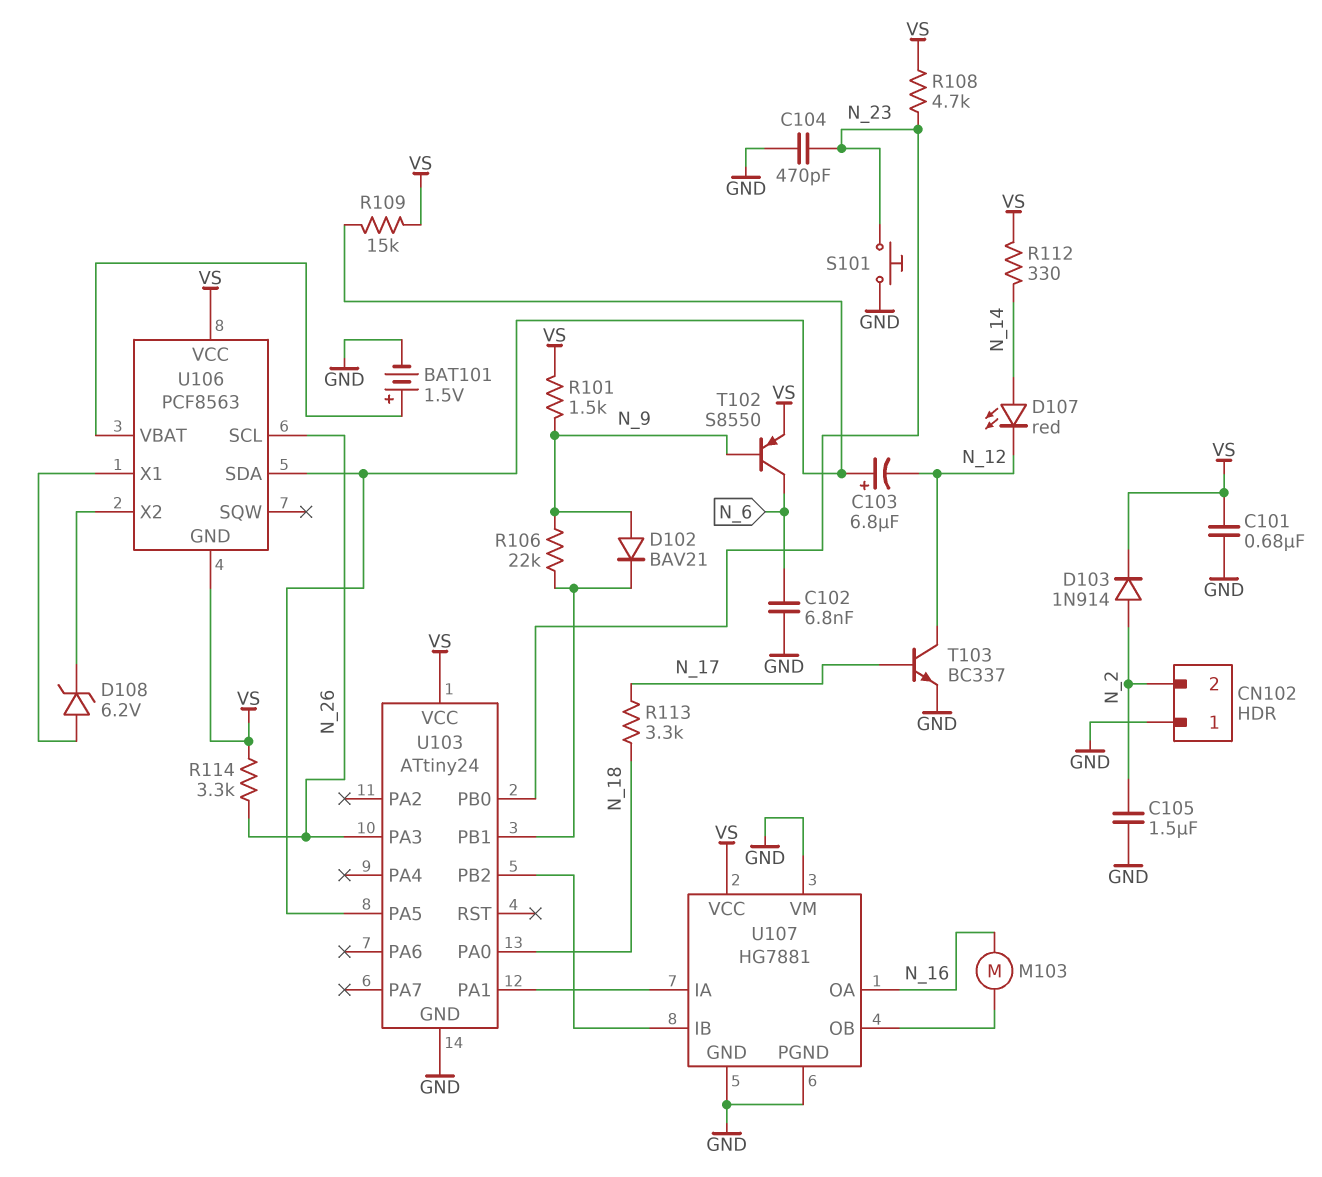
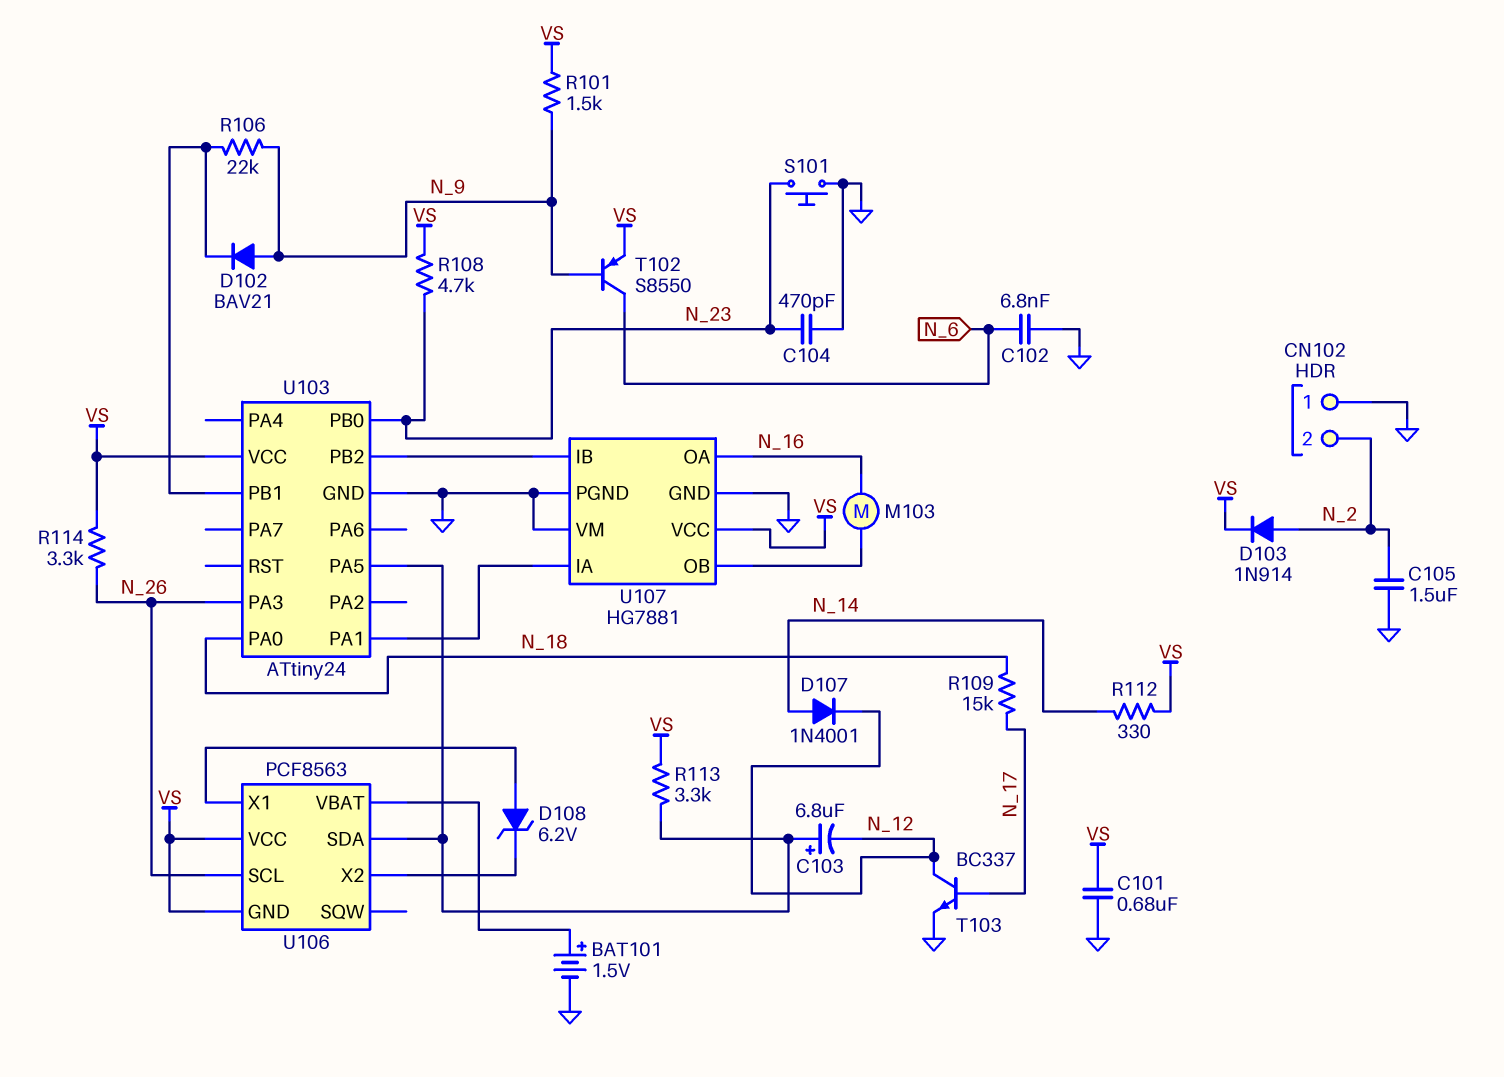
D107: LED red (A N_14, K N_12) -> diode 1N4001 (A N_14, K N_12)
R109: 15k (U103/PA5, VS) -> 15k (N_17, N_18)
R113: 3.3k (N_17, N_18) -> 3.3k (U103/PA5, VS)

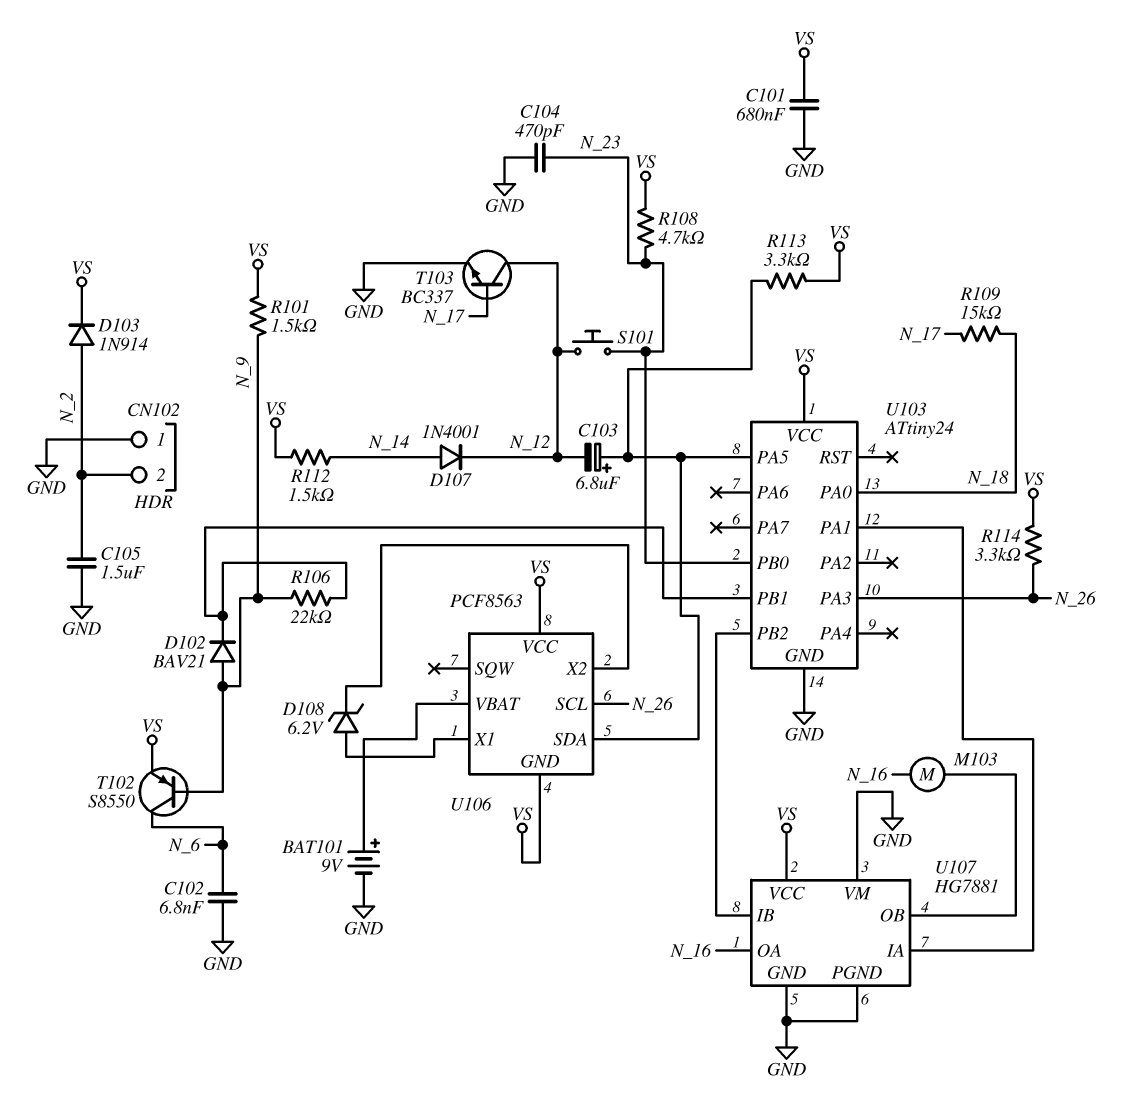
BAT101: 1.5V (plus U106/VBAT, minus GND) -> 9V (plus U106/VBAT, minus GND)
R112: 330 (N_14, VS) -> 1.5k (N_14, VS)
S101: button (GND, N_23) -> button (N_12, N_23)

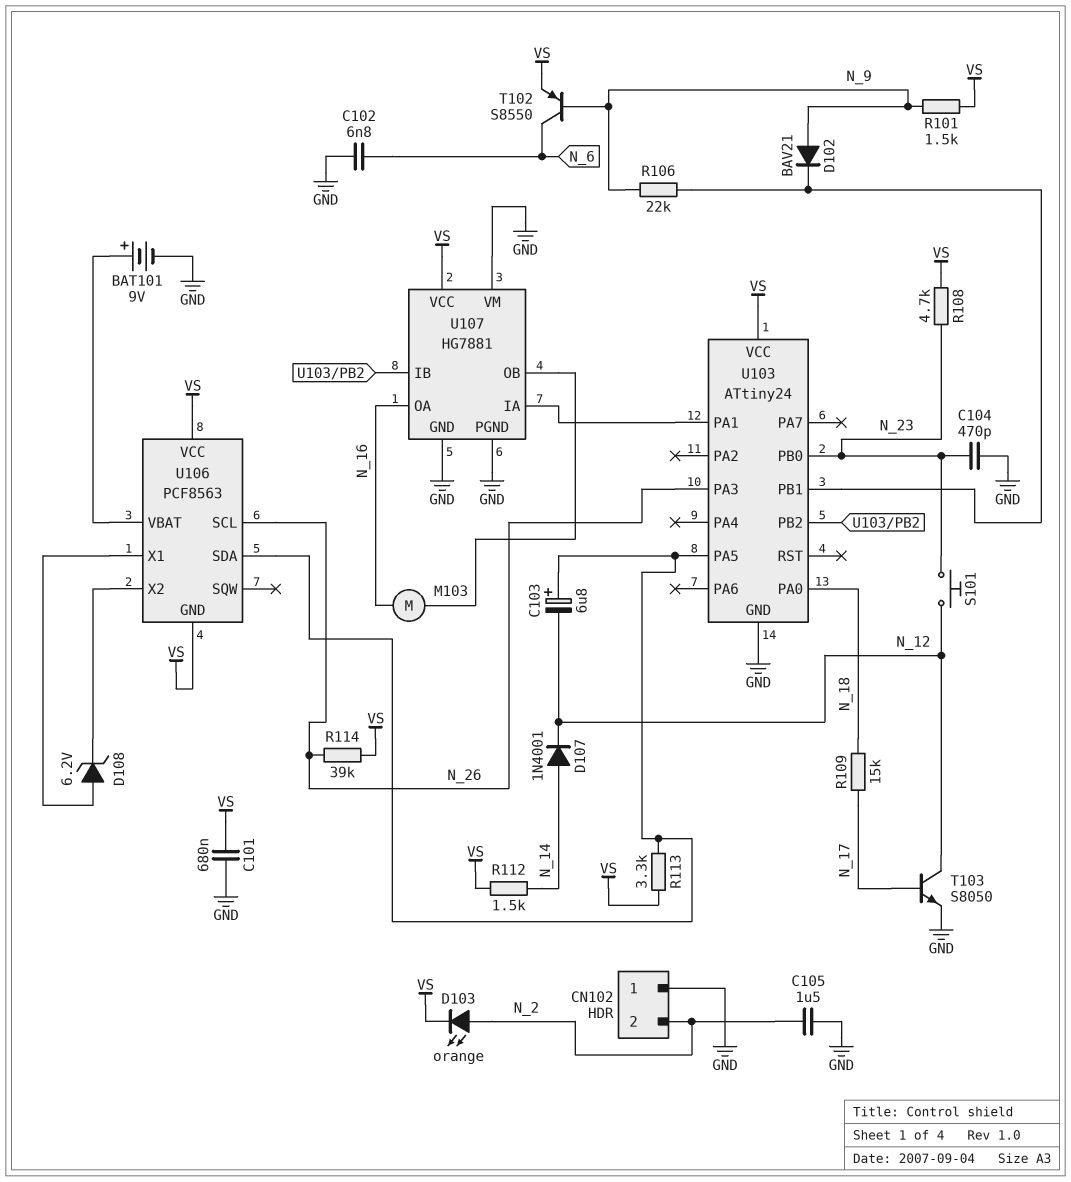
D103: diode 1N914 (A N_2, K VS) -> LED orange (A N_2, K VS)
R114: 3.3k (N_26, VS) -> 39k (N_26, VS)
T103: NPN BC337 (B N_17, C N_12, E GND) -> NPN S8050 (B N_17, C N_12, E GND)

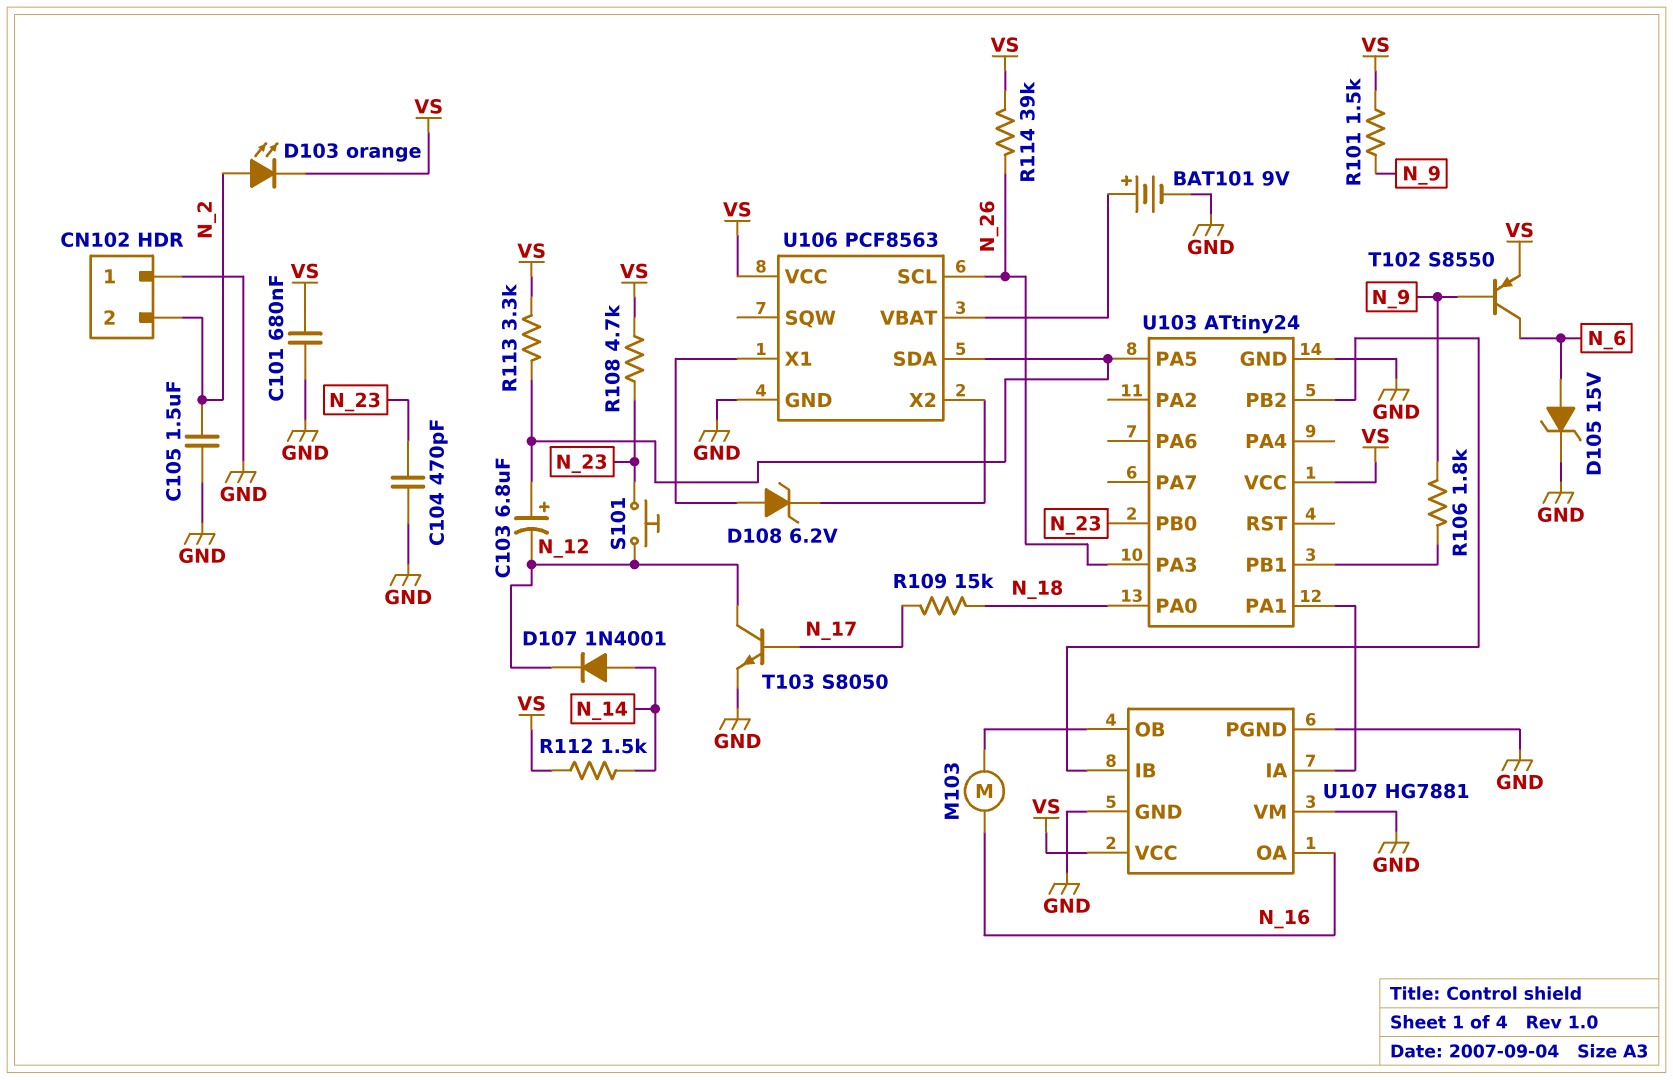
C102: 6.8nF (GND, N_6) -> none
D102: diode BAV21 (A N_9, K U103/PB1) -> none
D105: none -> zener 15V (A N_6, K GND)
R106: 22k (N_9, U103/PB1) -> 1.8k (N_9, U103/PB1)
U106 pin GND: VS -> GND

